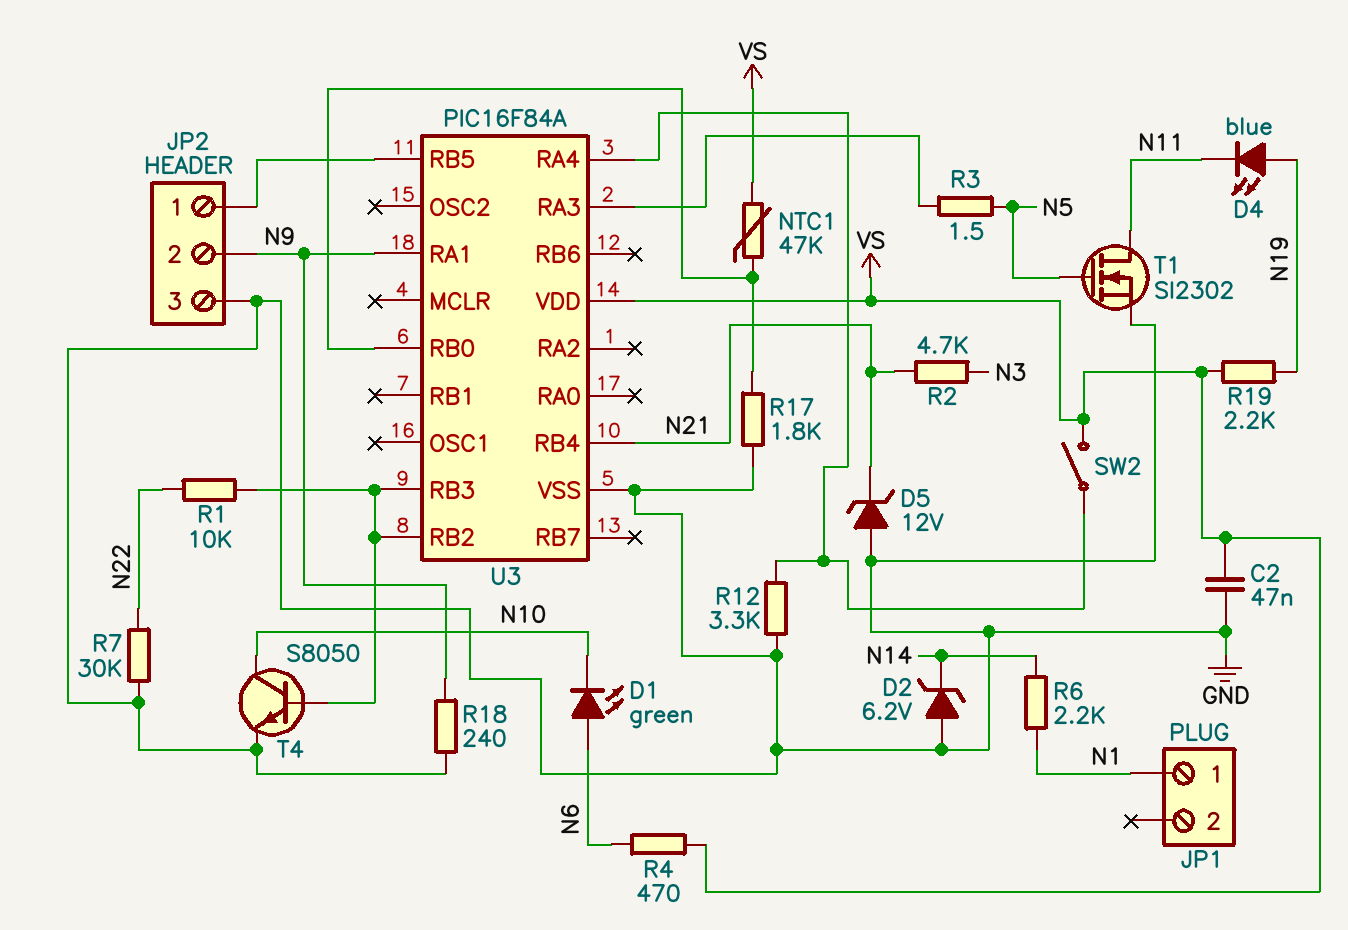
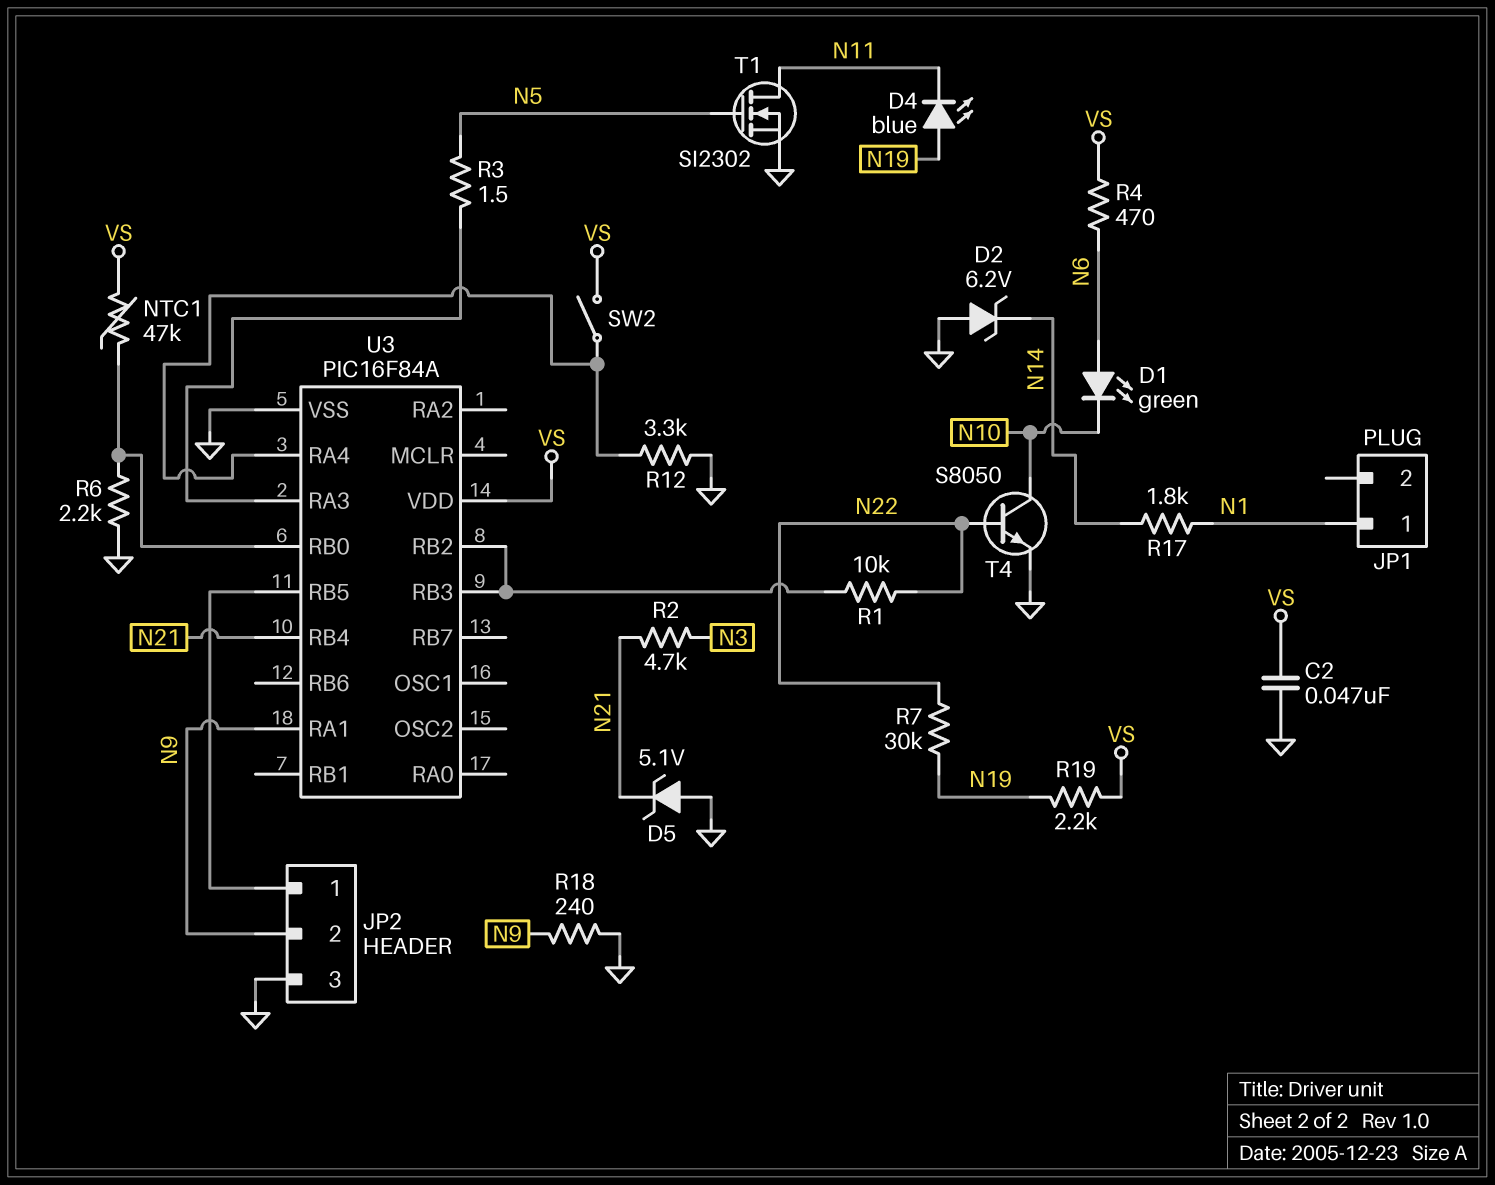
D5: zener 12V (A GND, K N21) -> zener 5.1V (A GND, K N21)
R6: 2.2k (N1, N14) -> 2.2k (GND, U3/RB0)
R7: 30k (GND, N22) -> 30k (N19, N22)
R17: 1.8k (GND, U3/RB0) -> 1.8k (N1, N14)
T4: NPN S8050 (B U3/RB2, C N10, E GND) -> NPN S8050 (B N22, C N10, E GND)

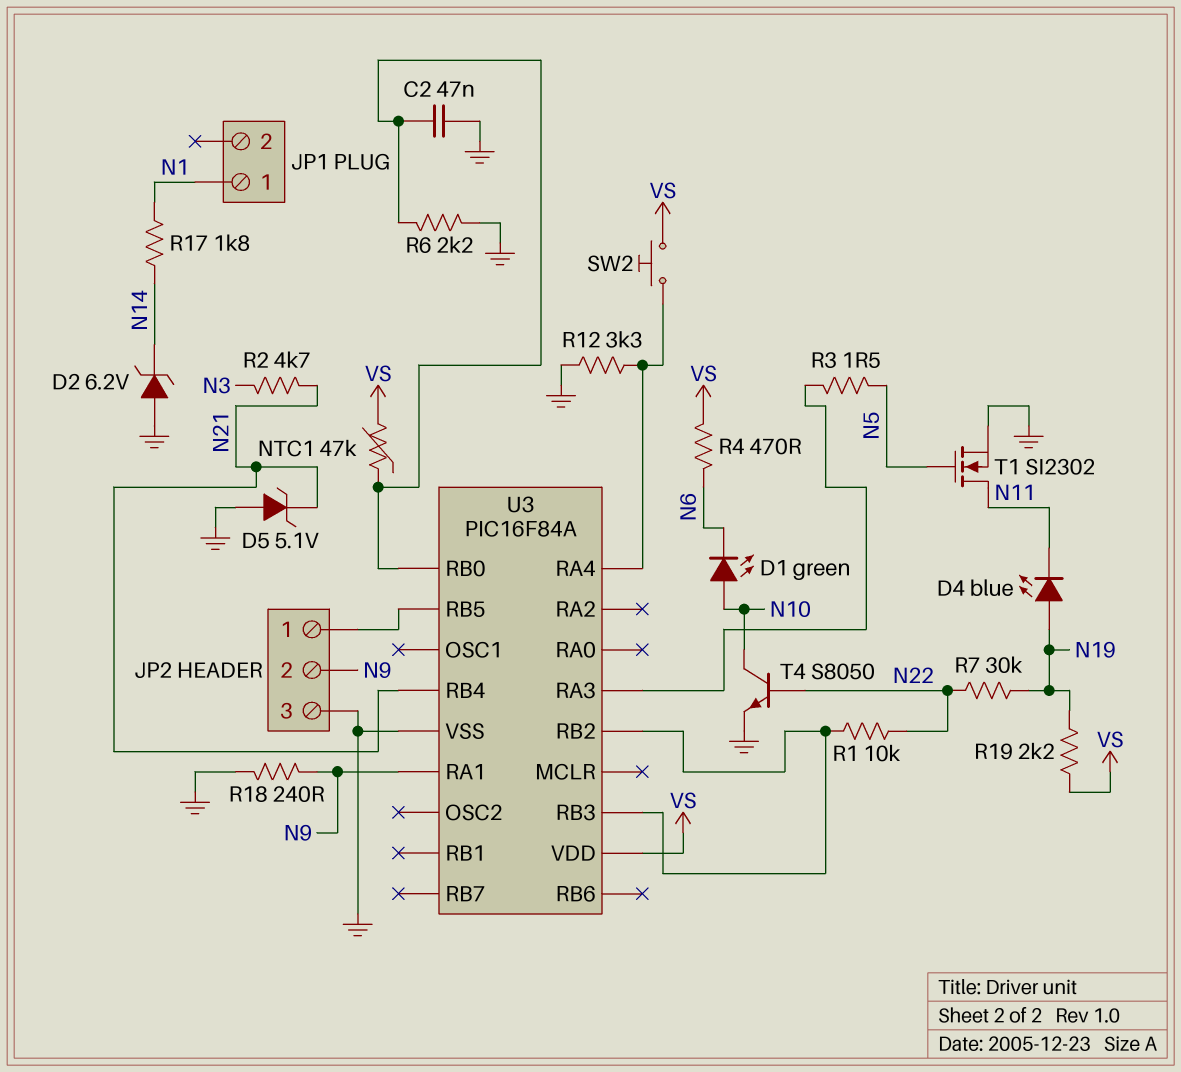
C2: 47nF (GND, VS) -> 47nF (GND, U3/RB0)
D1: LED green (A N6, K N10) -> LED green (A N10, K N6)
SW2: switch (U3/RA4, VS) -> button (U3/RA4, VS)

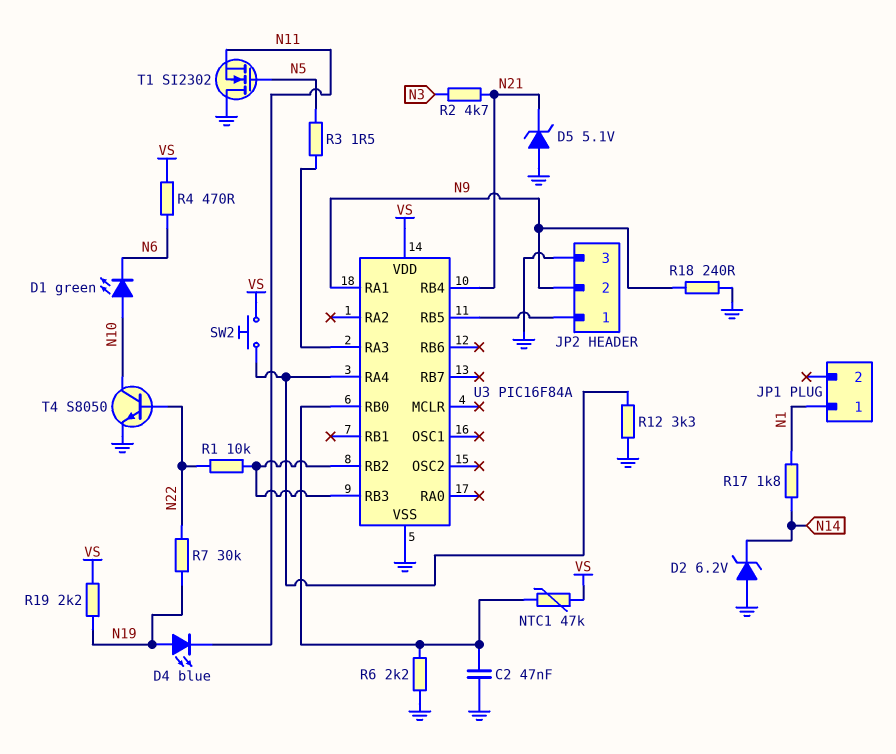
T1: NMOS SI2302 (G N5, D N11, S GND) -> NMOS SI2302 (G N5, D GND, S N11)

